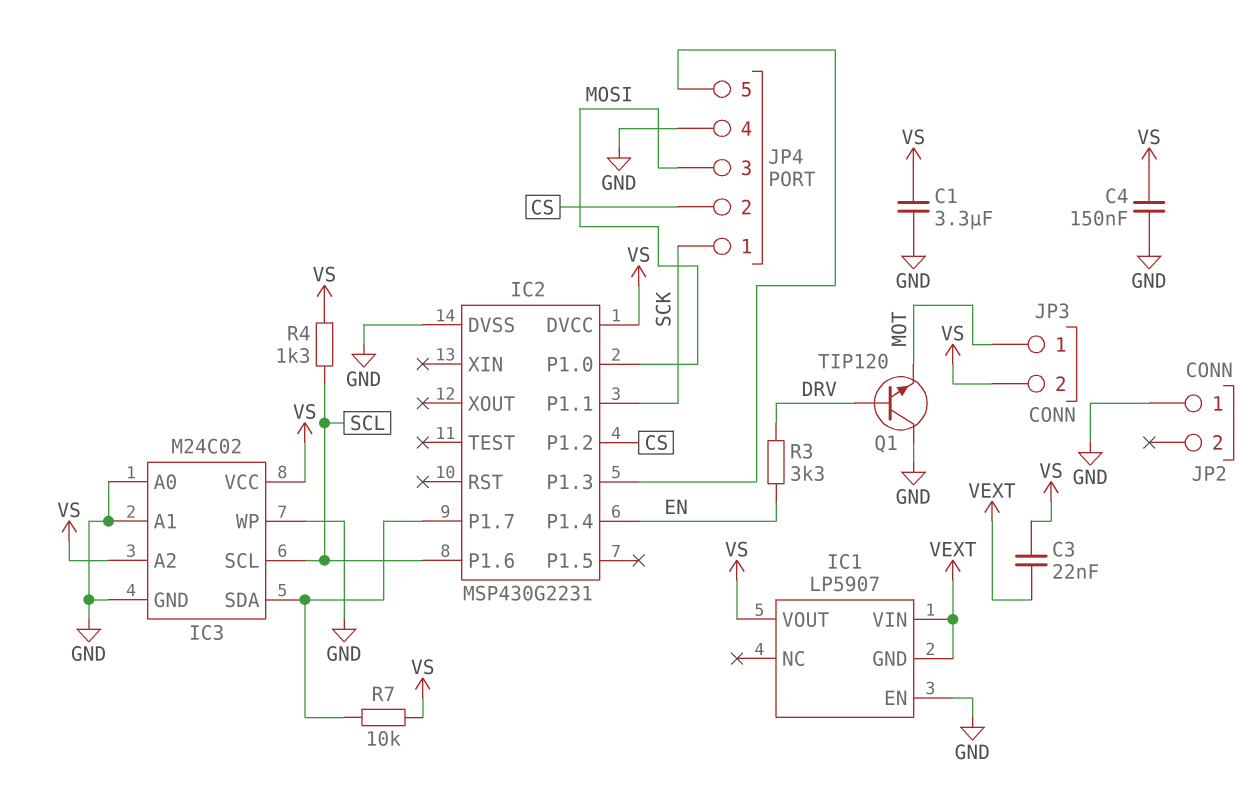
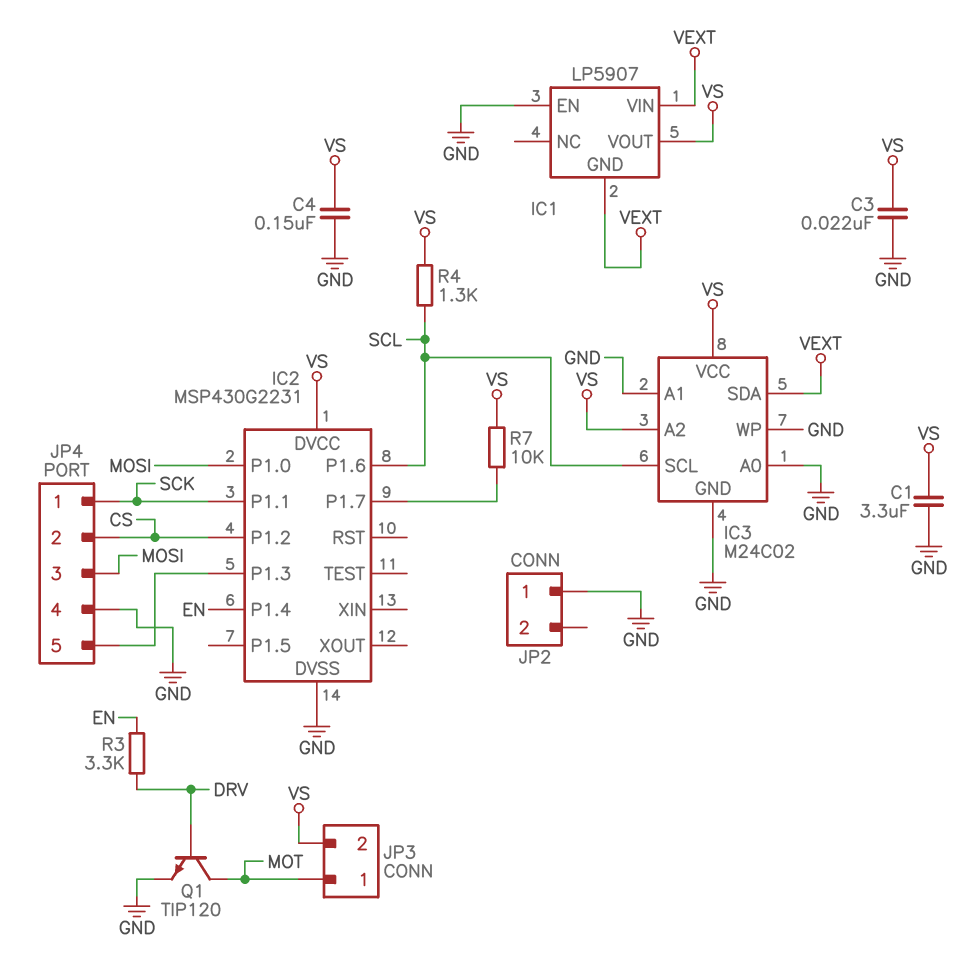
C3: 22nF (VEXT, VS) -> 22nF (GND, VS)
IC3 pin SDA: IC2/P1.7 -> VEXT
Q1: NPN TIP120 (B DRV, C GND, E MOT) -> NPN TIP120 (B DRV, C MOT, E GND)

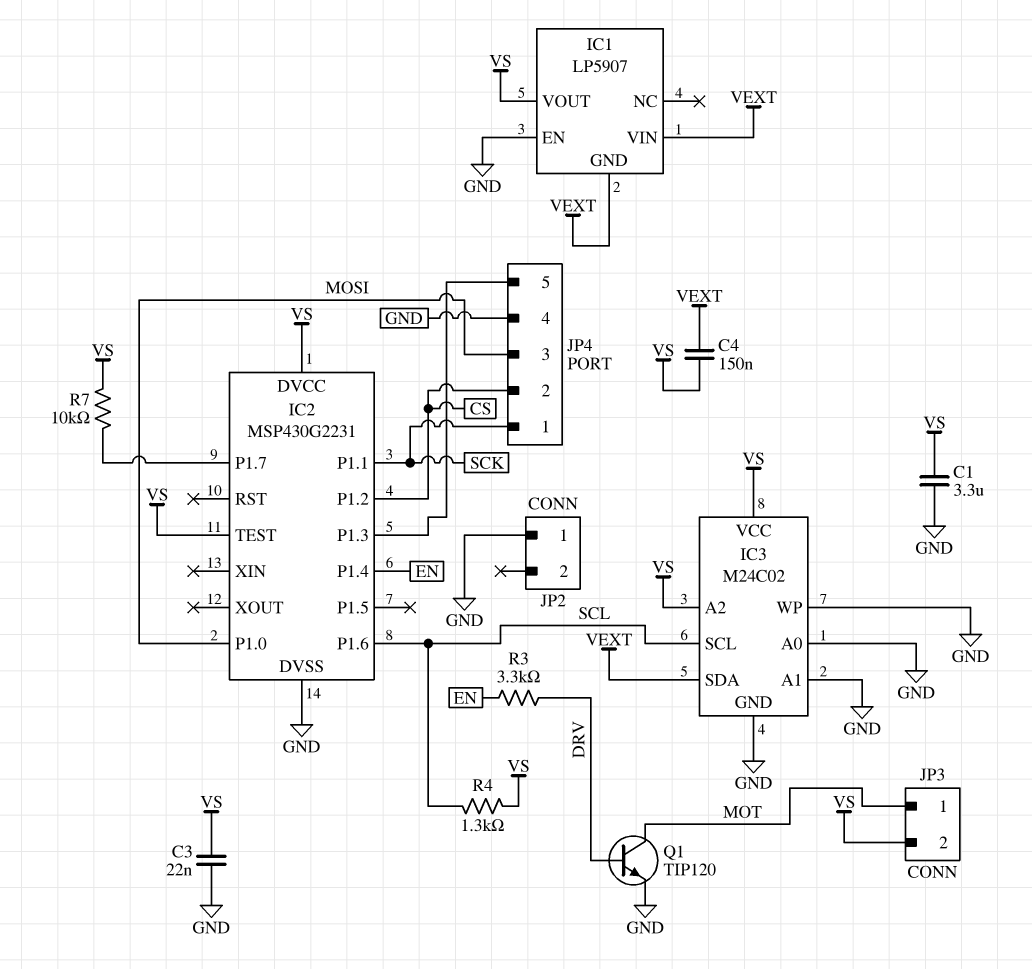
C4: 150nF (GND, VS) -> 150nF (VEXT, VS)
IC2 pin TEST: none -> VS

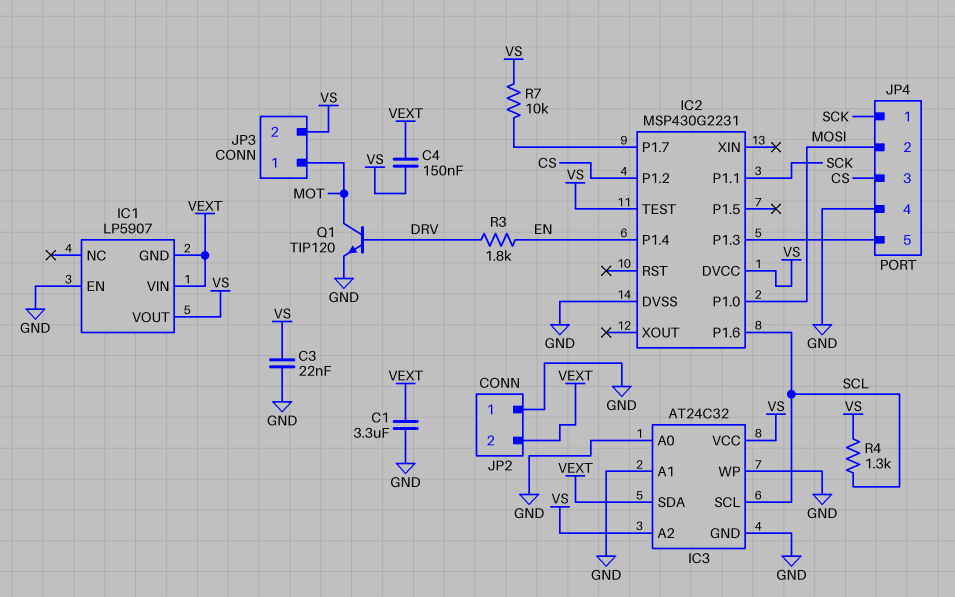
C1: 3.3uF (GND, VS) -> 3.3uF (GND, VEXT)
IC3: M24C02 -> AT24C32
JP2 pin 2: none -> VEXT
JP4 pin 2: CS -> MOSI
JP4 pin 3: MOSI -> CS
R3: 3.3k (DRV, EN) -> 1.8k (DRV, EN)

